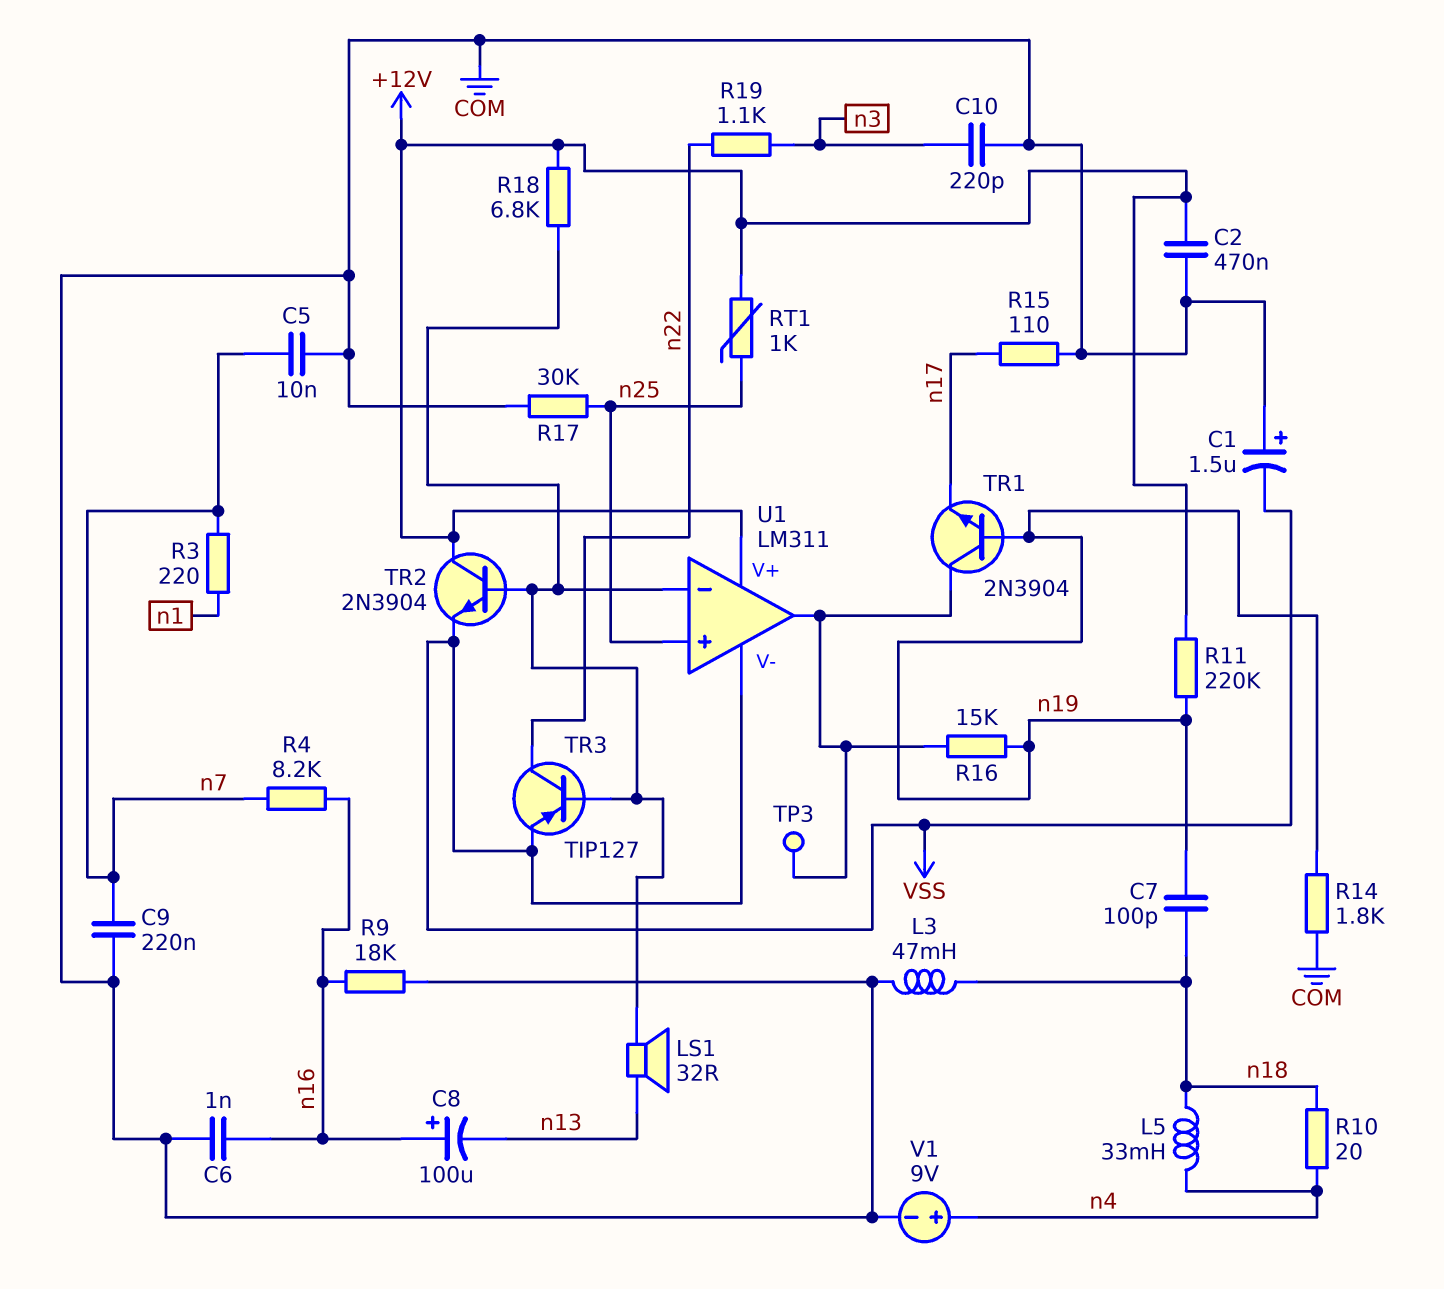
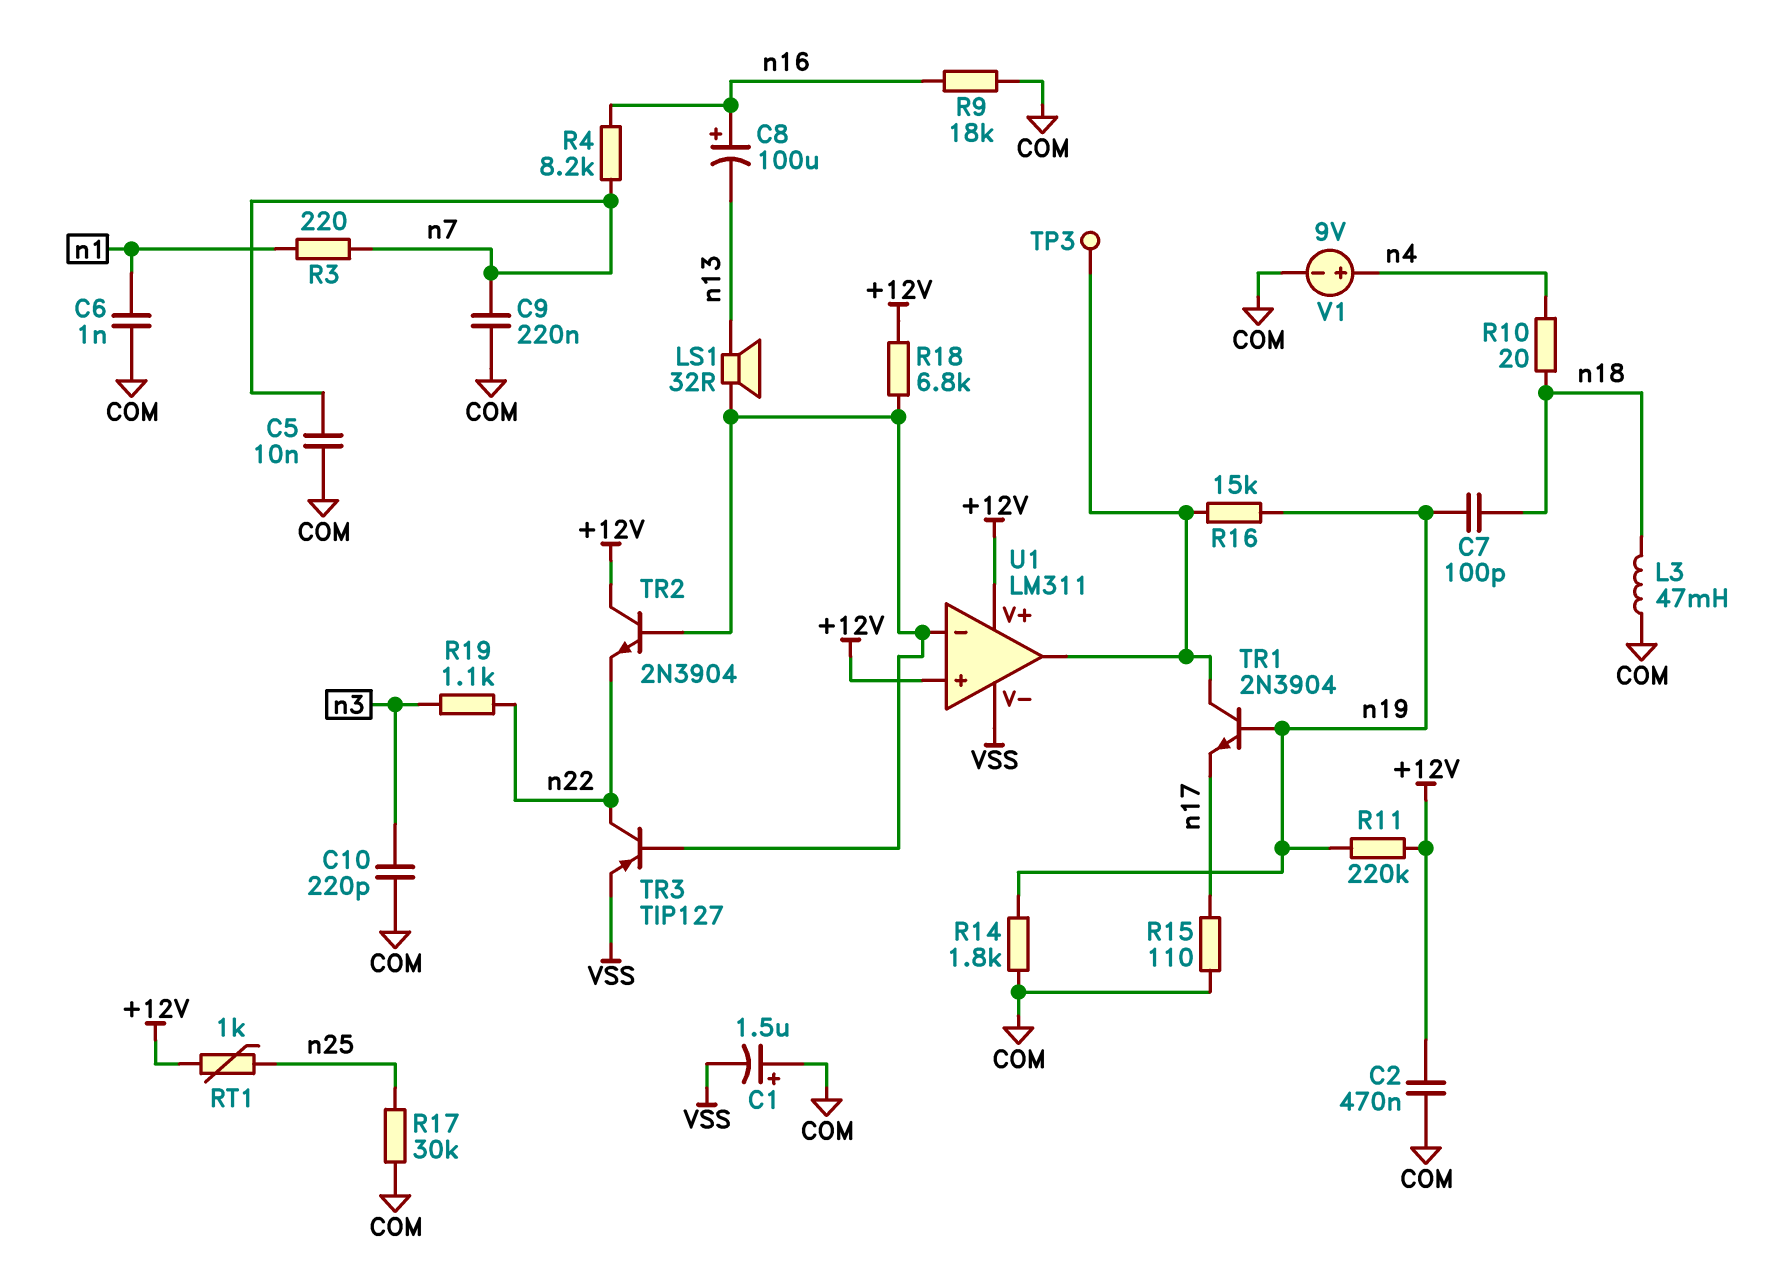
C6: 1nF (COM, n16) -> 1nF (COM, n1)
L5: 33mH (n4, n18) -> none
TR2: NPN 2N3904 (B U1/in-, C +12V, E VSS) -> NPN 2N3904 (B U1/in-, C +12V, E n22)
U1 pin in+: n25 -> +12V

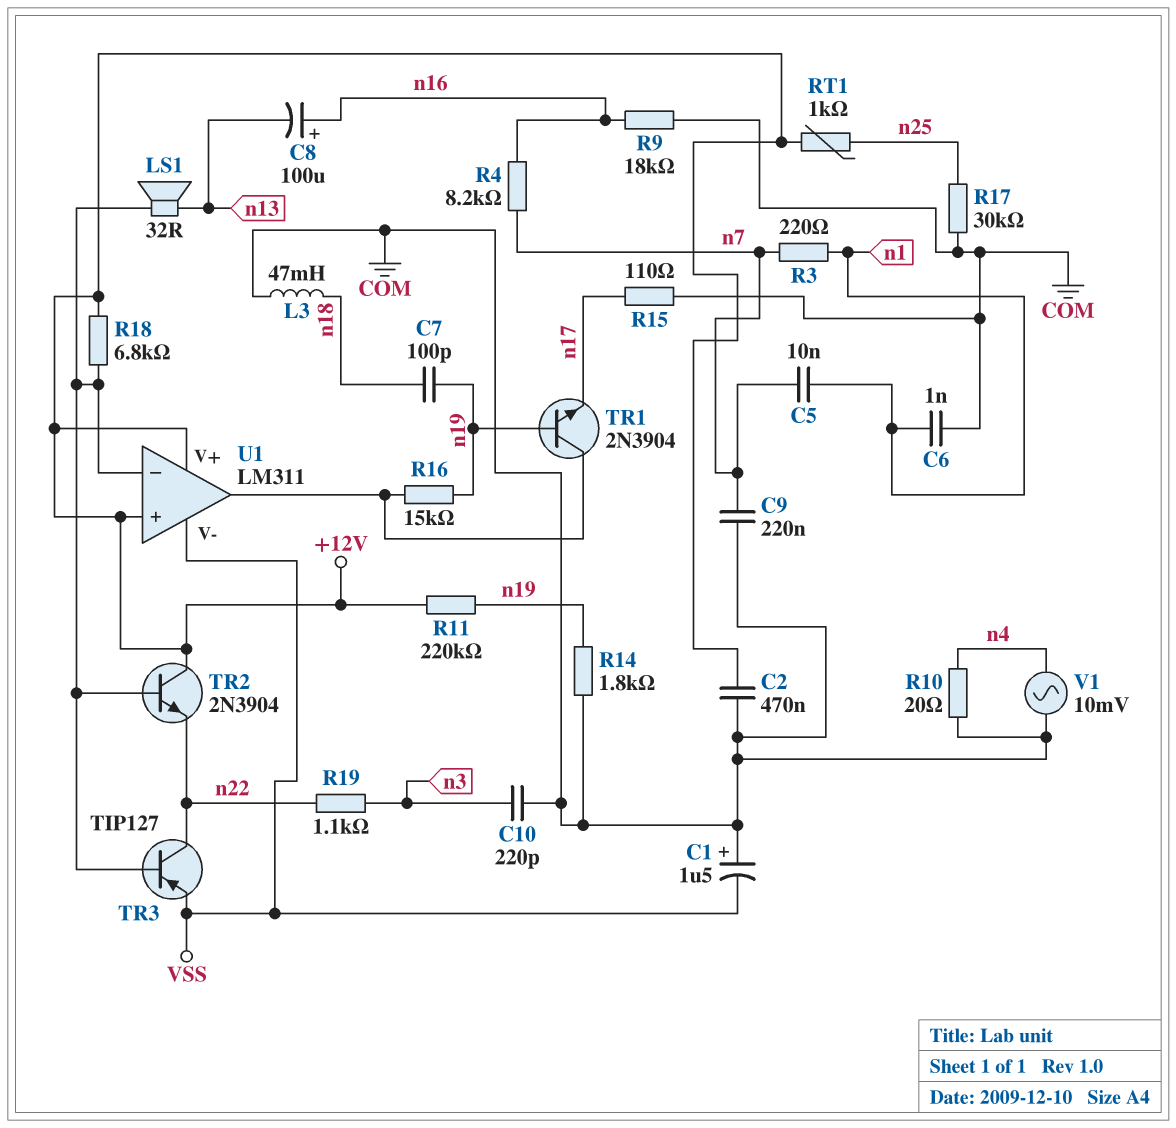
C5: 10nF (COM, n7) -> 10nF (n1, n7)
R10: 20 (n4, n18) -> 20 (COM, n4)
TP3: test point (U1/out) -> none
V1: 9V (plus n4, minus COM) -> AC 10mV (COM, n4)

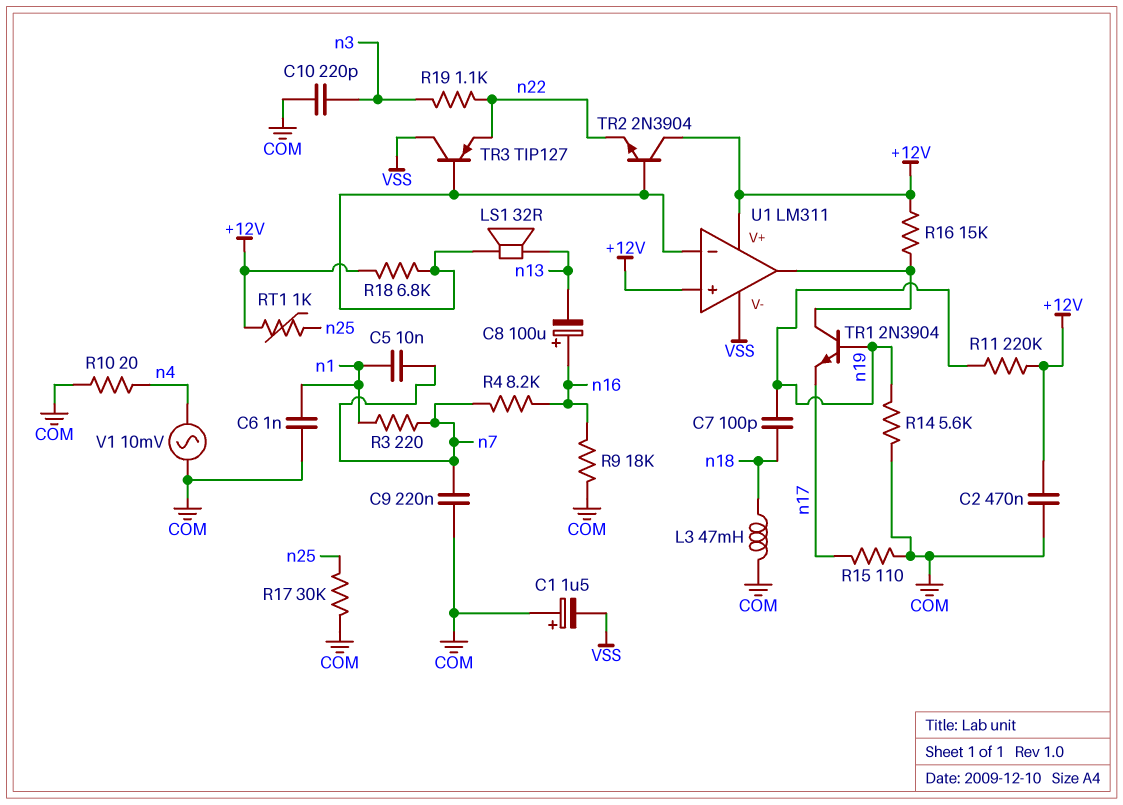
R14: 1.8k (COM, n19) -> 5.6k (COM, n19)
R16: 15k (U1/out, n19) -> 15k (+12V, U1/out)
TR3: PNP TIP127 (B U1/in-, C n22, E VSS) -> PNP TIP127 (B U1/in-, C VSS, E n22)

